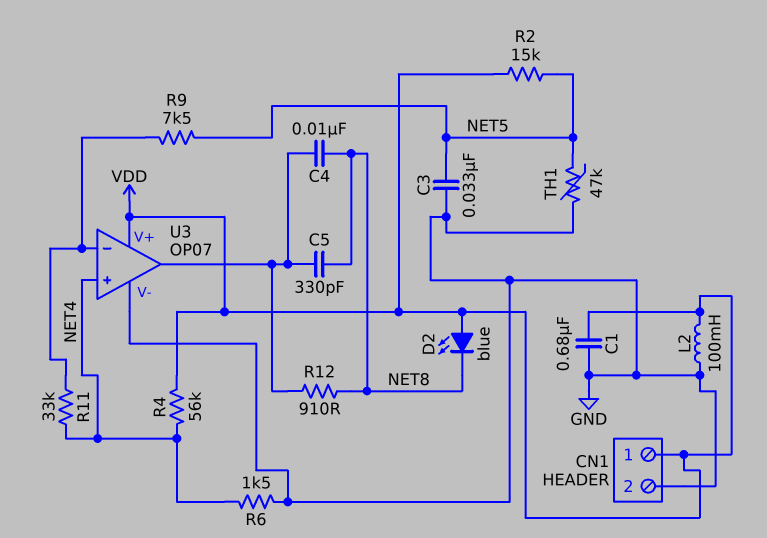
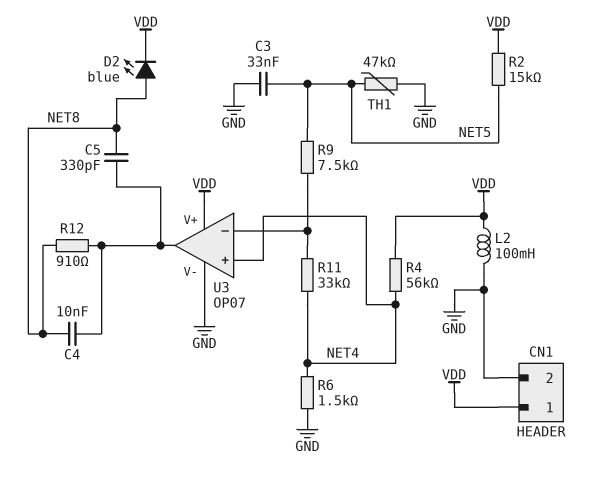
C1: 680nF (GND, VDD) -> none
D2: LED blue (A VDD, K NET8) -> LED blue (A NET8, K VDD)

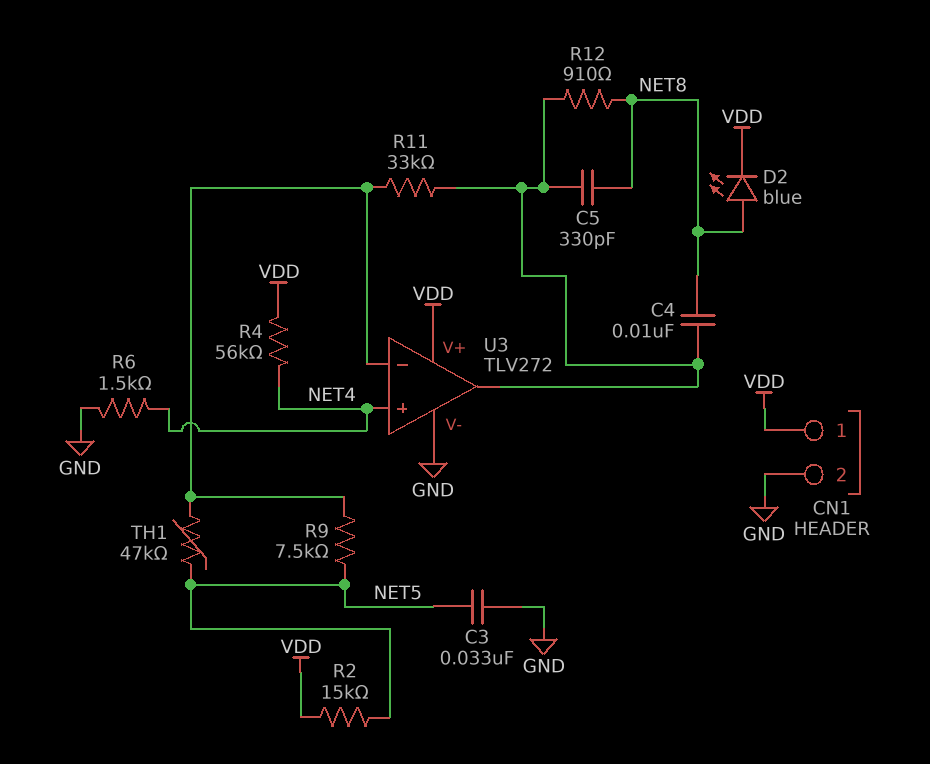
L2: 100mH (GND, VDD) -> none
R11: 33k (NET4, U3/in-) -> 33k (U3/in-, U3/out)
TH1: 47k (GND, NET5) -> 47k (NET5, U3/in-)
U3: OP07 -> TLV272

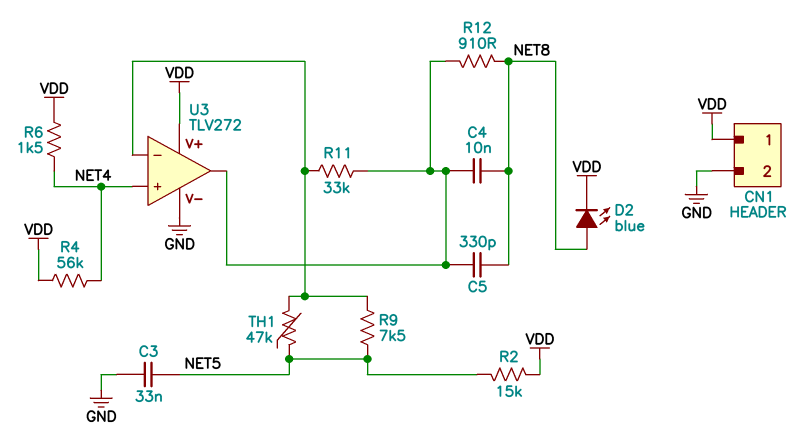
R6: 1.5k (GND, NET4) -> 1.5k (NET4, VDD)

